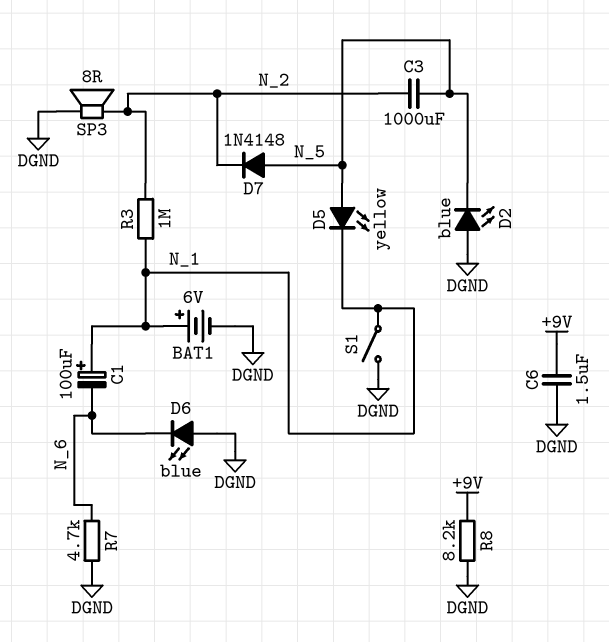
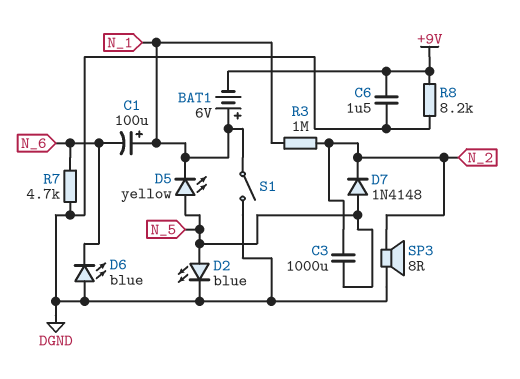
BAT1: 6V (plus N_1, minus DGND) -> 6V (plus N_1, minus +9V)
D2: LED blue (A DGND, K N_5) -> LED blue (A N_5, K DGND)

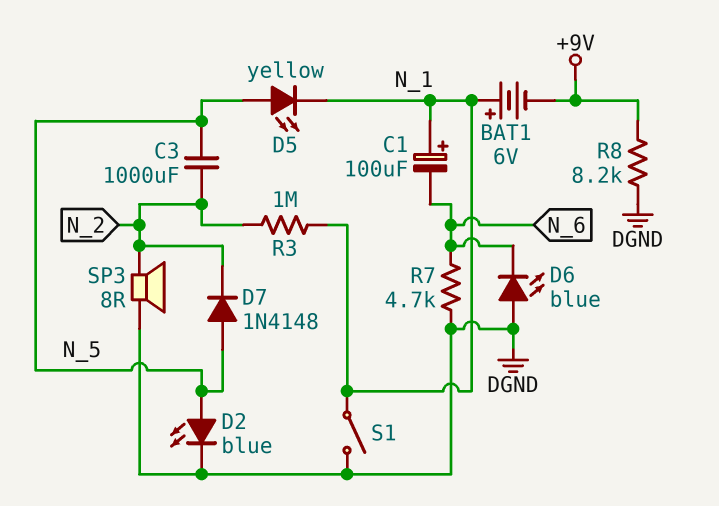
C6: 1.5uF (+9V, DGND) -> none

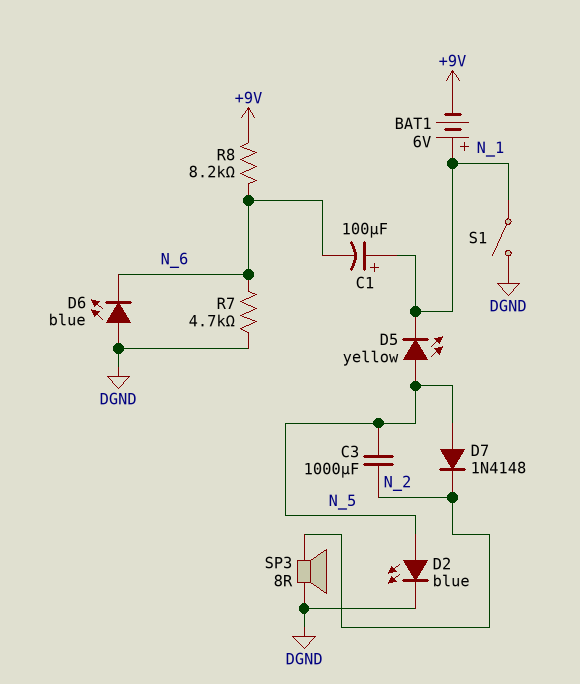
R3: 1M (N_1, N_2) -> none
R8: 8.2k (+9V, DGND) -> 8.2k (+9V, N_6)

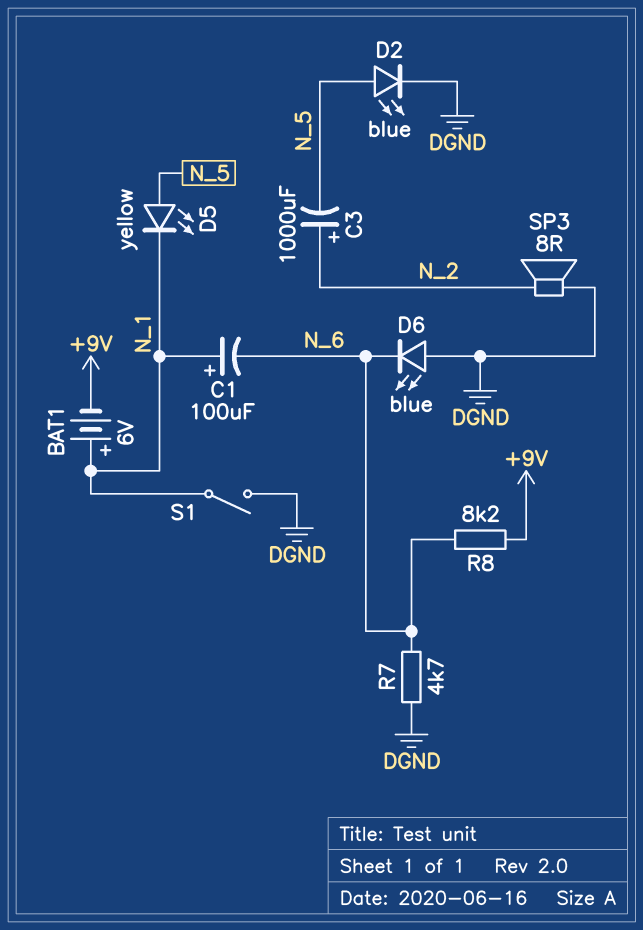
C3: 1000uF (N_2, N_5) -> 1000uF (plus N_2, minus N_5)
D7: diode 1N4148 (A N_5, K N_2) -> none

